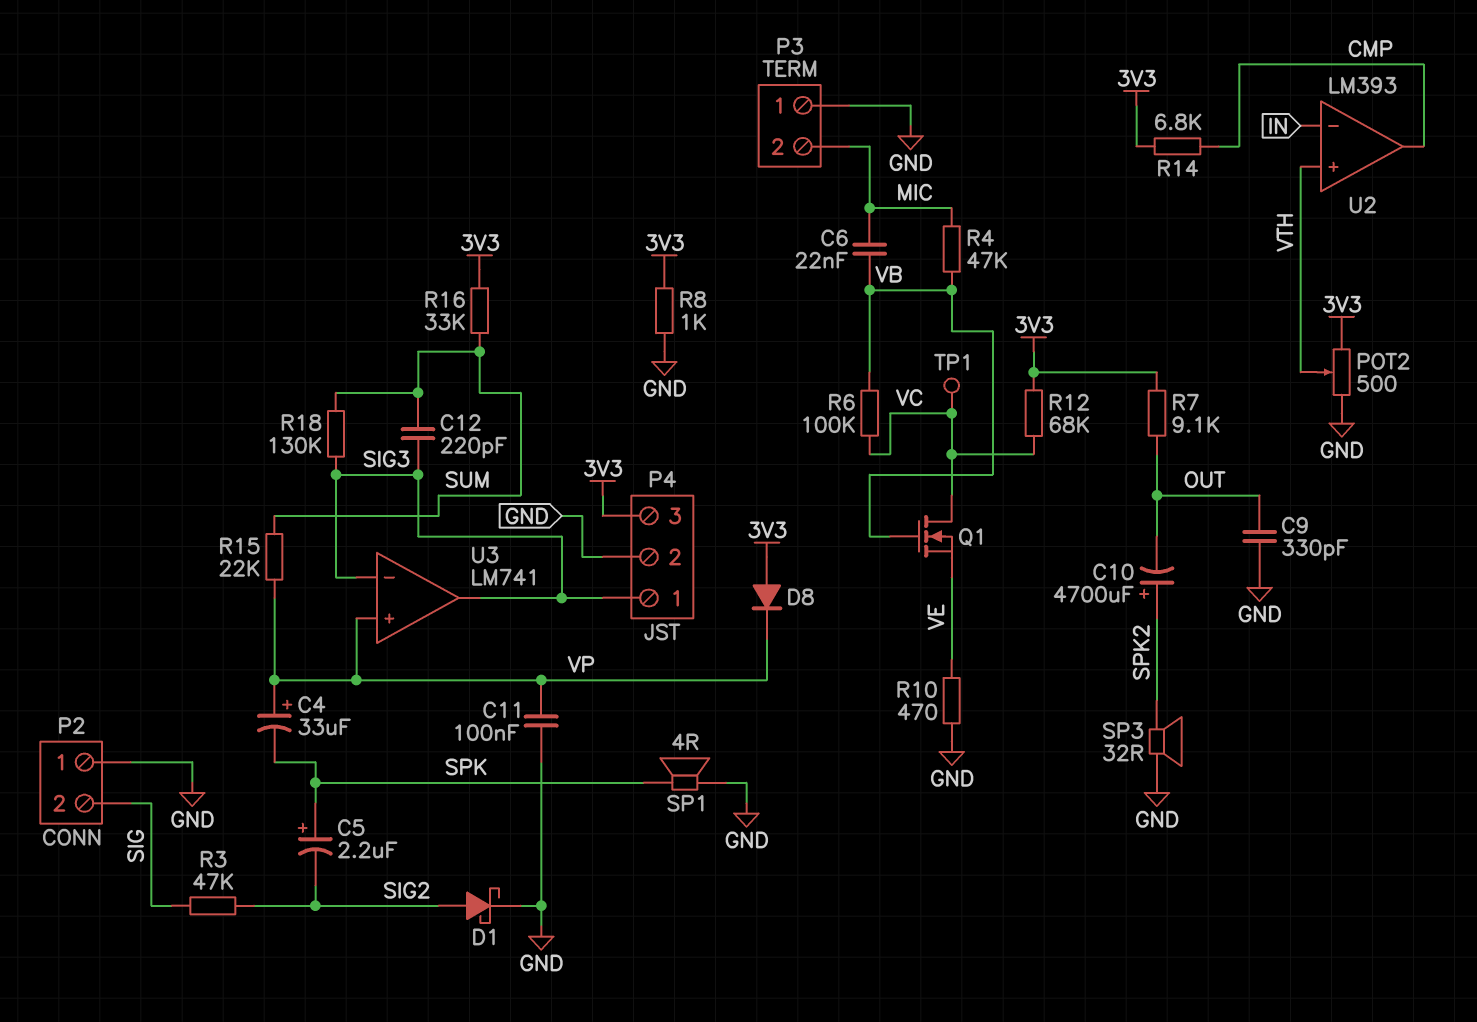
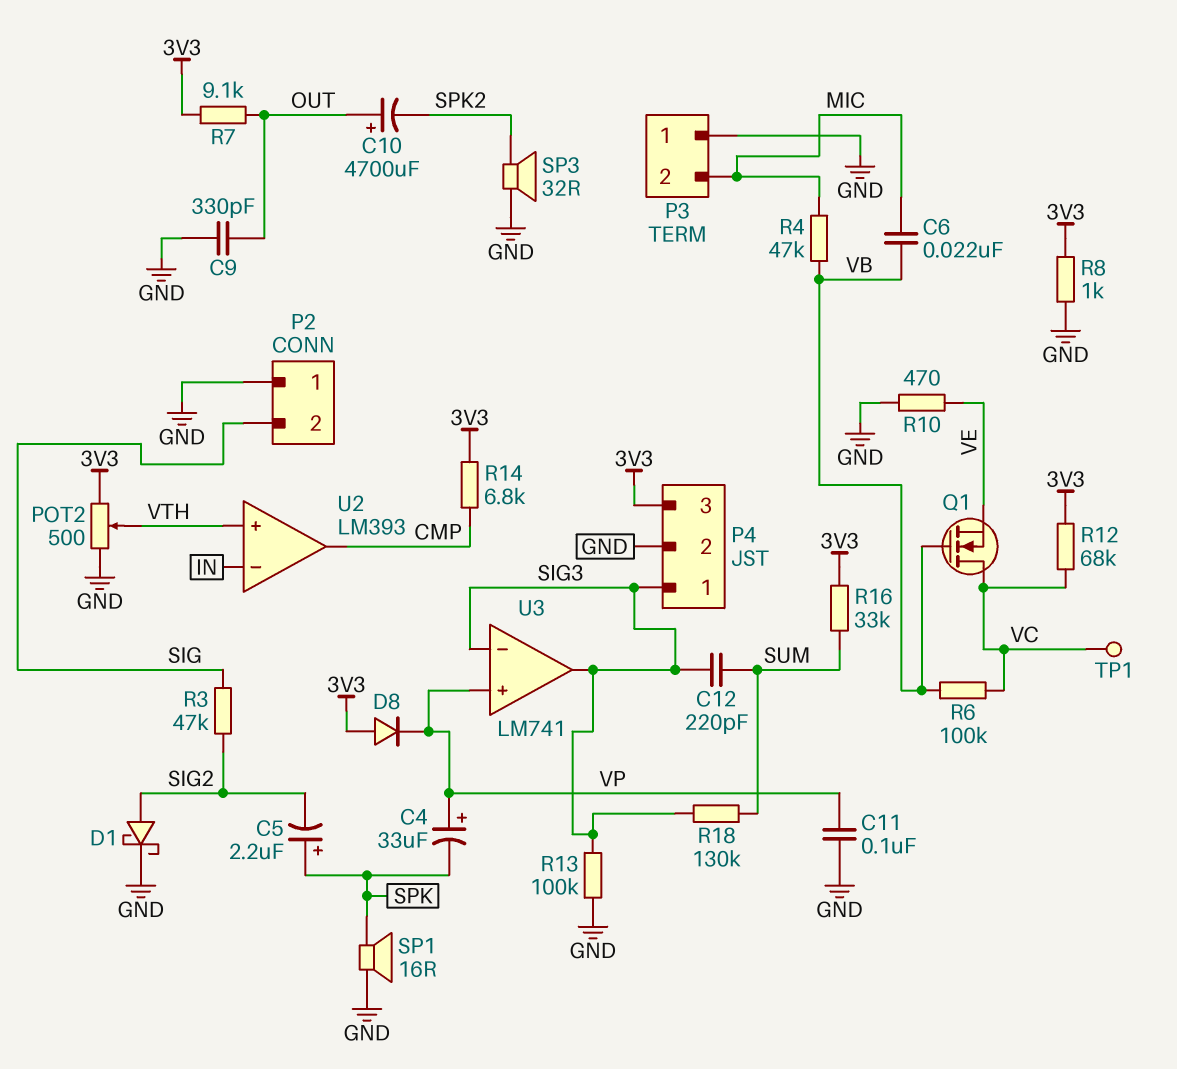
C10: 4700uF (plus SPK2, minus OUT) -> 4700uF (plus OUT, minus SPK2)
R13: none -> 100k (GND, SIG3)
R15: 22k (SUM, VP) -> none
SP1: speaker 4R (GND, SPK) -> speaker 16R (GND, SPK)

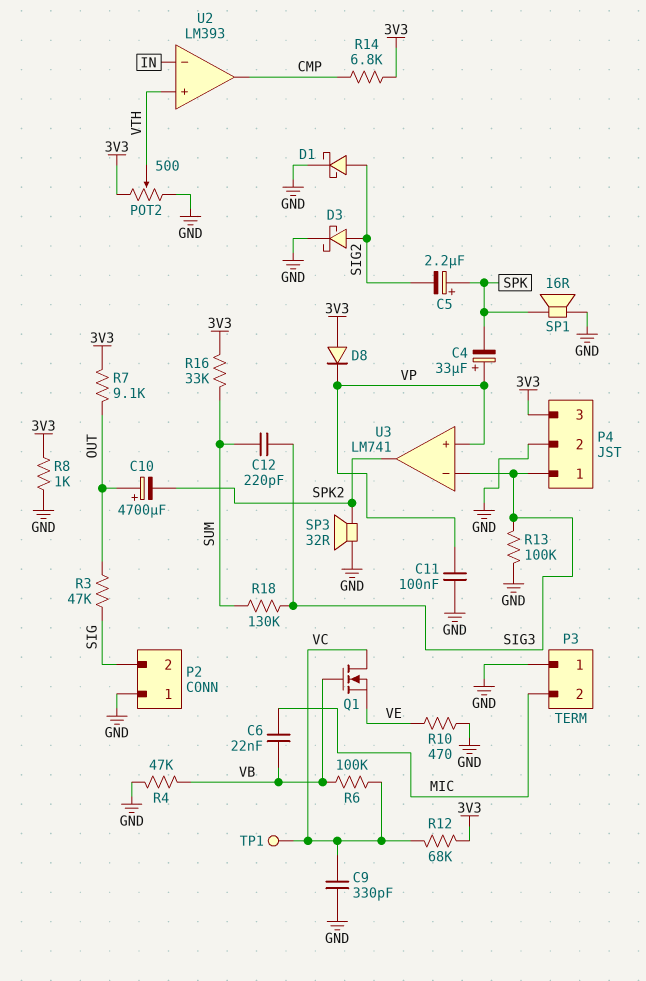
C9: 330pF (GND, OUT) -> 330pF (GND, VC)
D3: none -> schottky (A SIG2, K GND)
R3: 47k (SIG, SIG2) -> 47k (OUT, SIG)
R4: 47k (MIC, VB) -> 47k (GND, VB)
U3 pin out: SIG3 -> SPK2

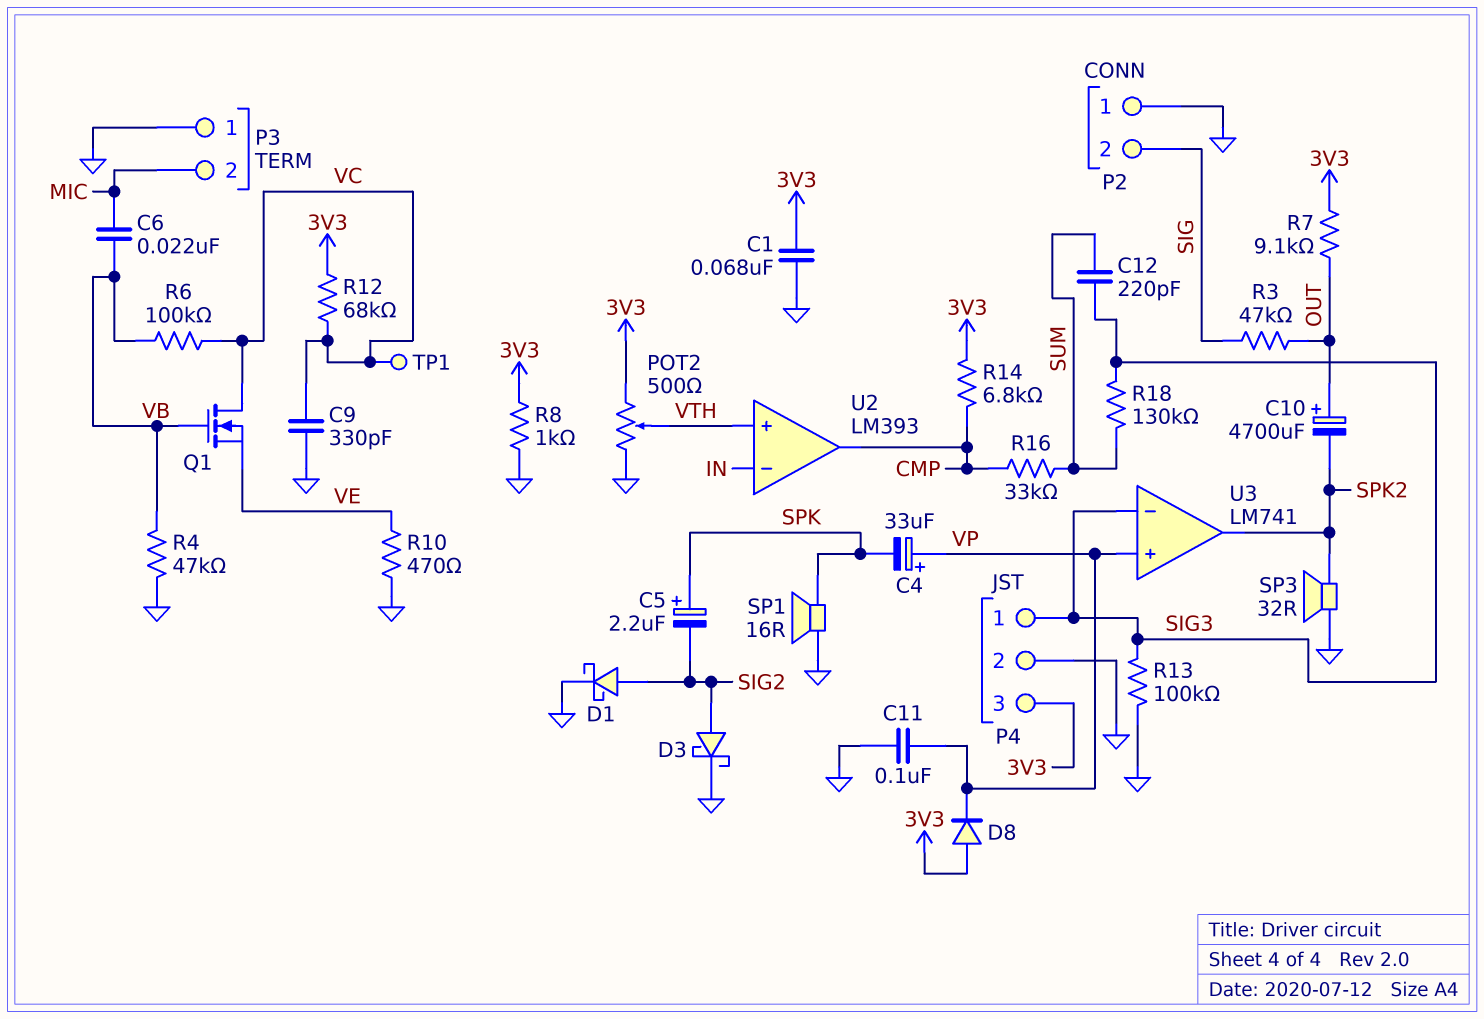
C1: none -> 68nF (3V3, GND)
R16: 33k (3V3, SUM) -> 33k (CMP, SUM)

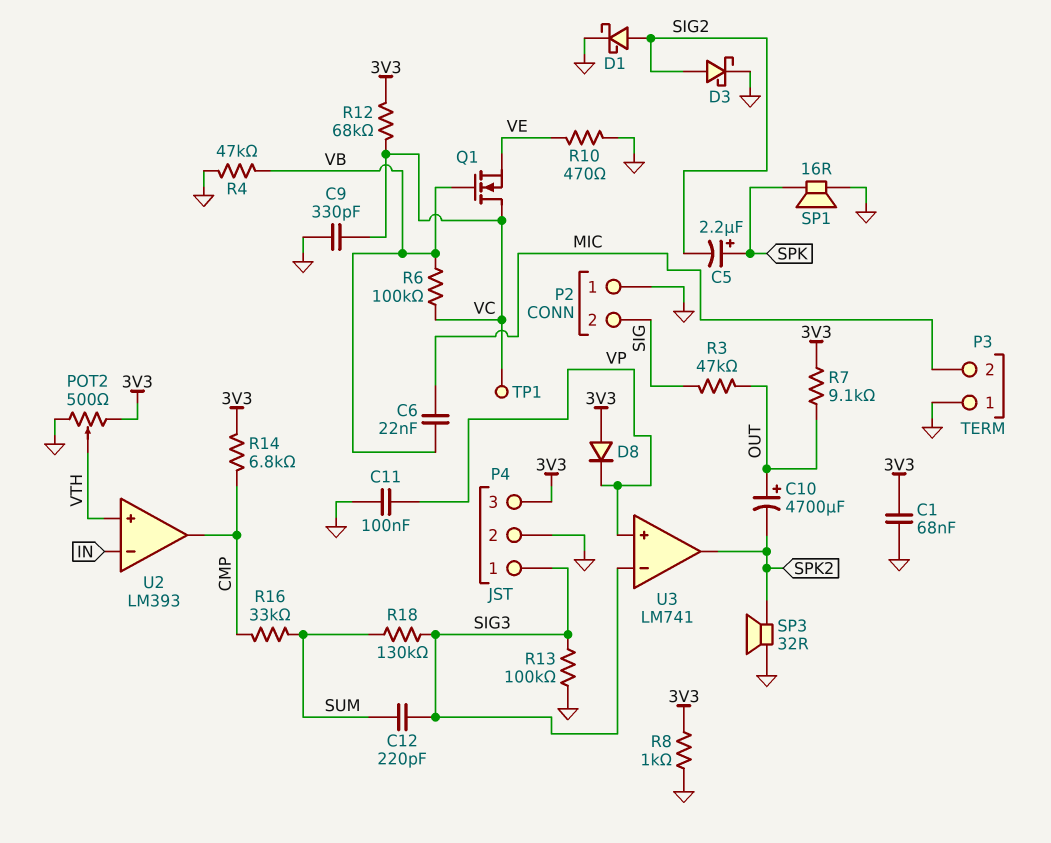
C4: 33uF (plus VP, minus SPK) -> none

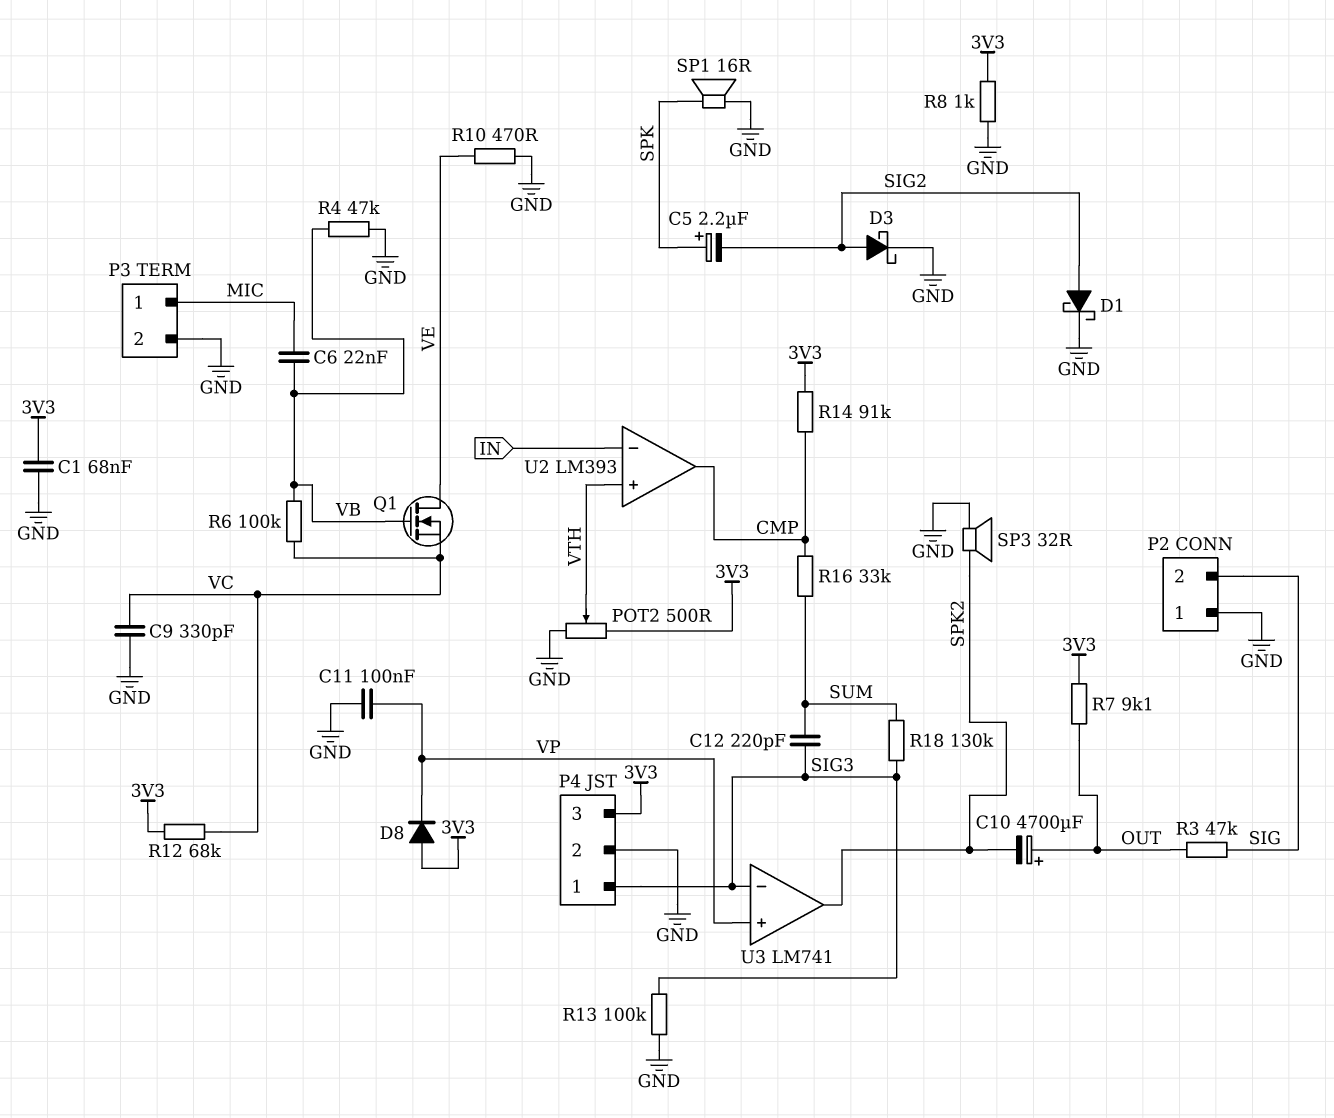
P3 pin 1: GND -> MIC
P3 pin 2: MIC -> GND
Q1: NMOS (G VB, D VC, S VE) -> NMOS (G VB, D VE, S VC)
R14: 6.8k (3V3, CMP) -> 91k (3V3, CMP)
TP1: test point (VC) -> none

